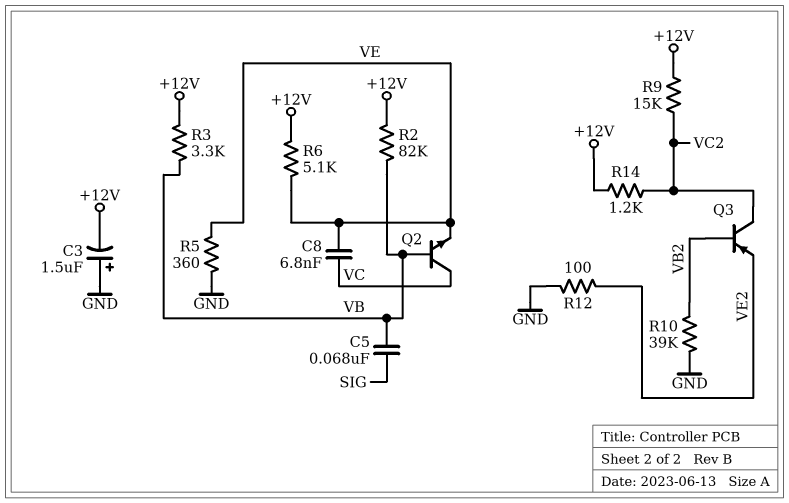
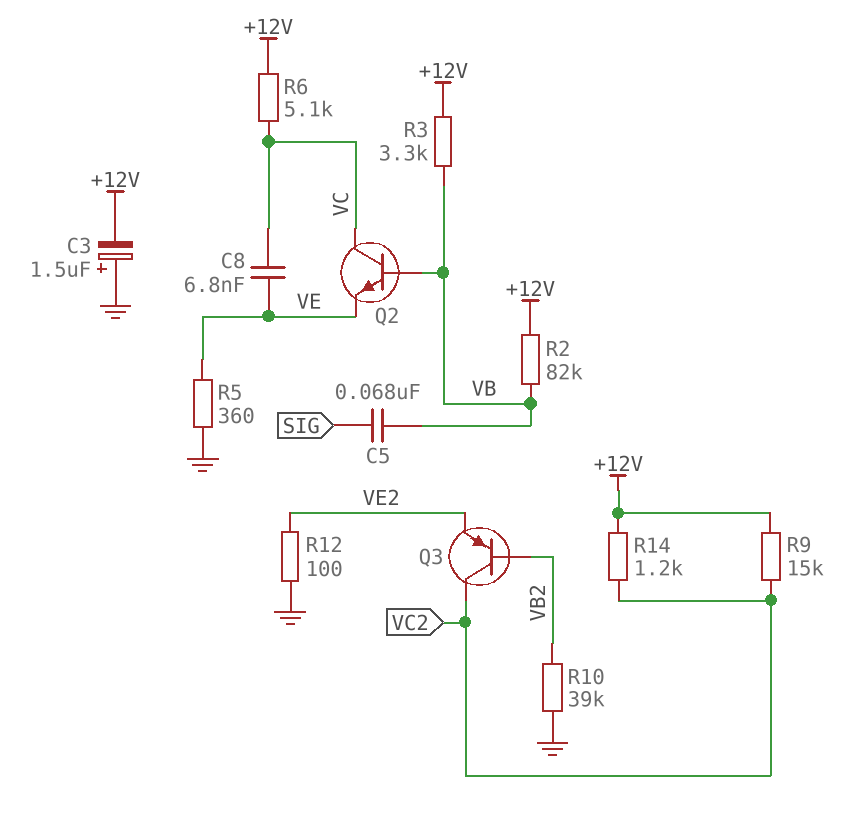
R6: 5.1k (+12V, VE) -> 5.1k (+12V, VC)

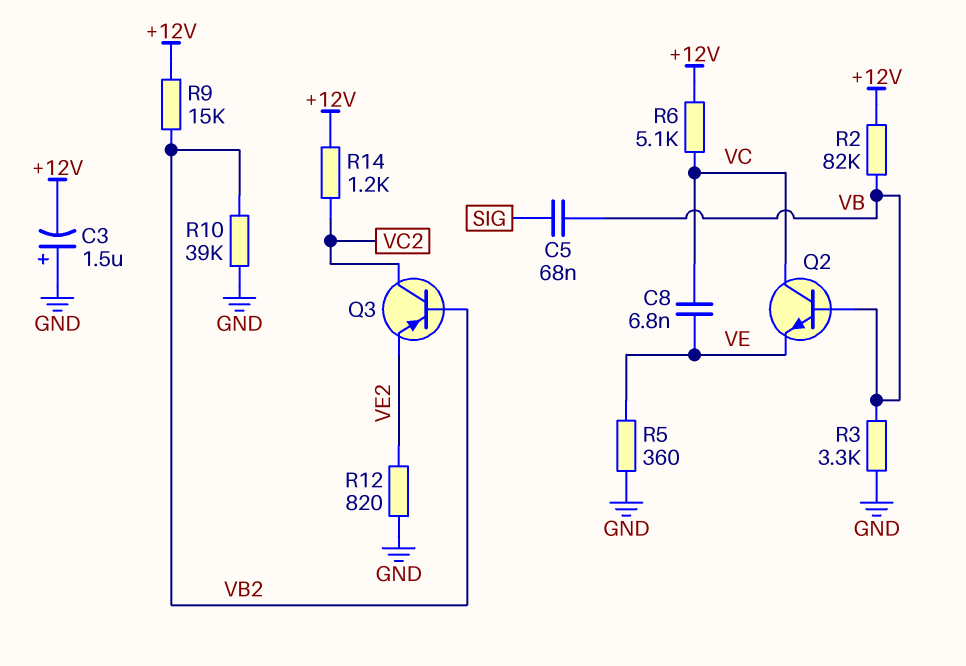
R3: 3.3k (+12V, VB) -> 3.3k (GND, VB)
R9: 15k (+12V, VC2) -> 15k (+12V, VB2)
R12: 100 (GND, VE2) -> 820 (GND, VE2)

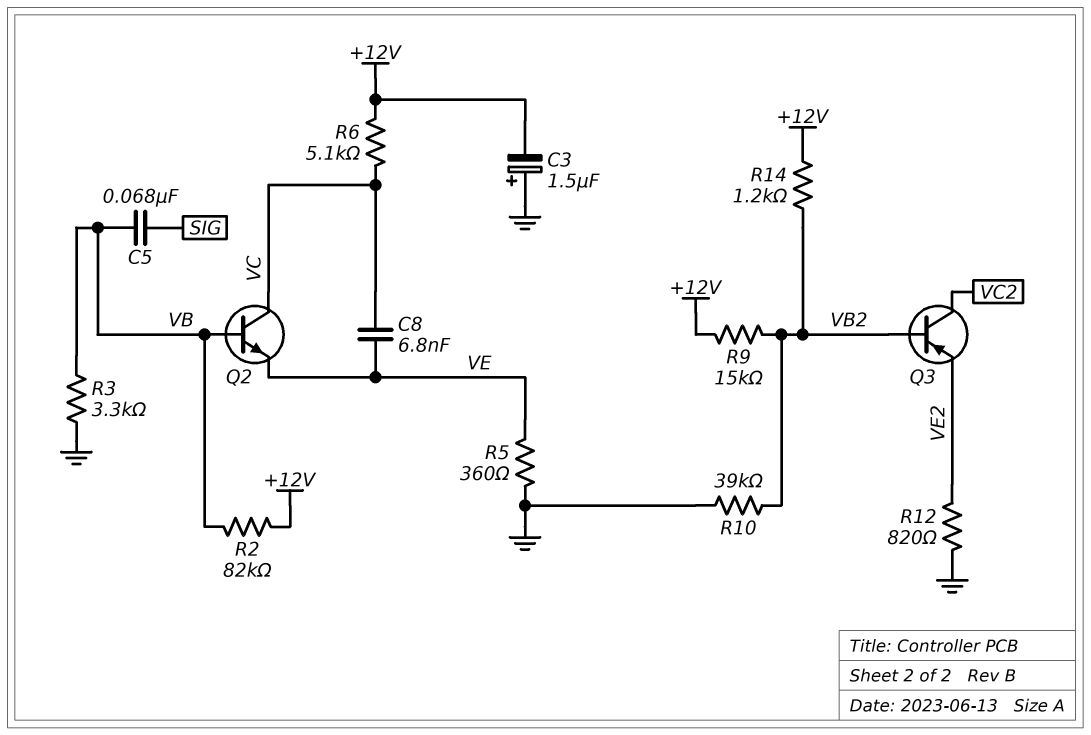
R14: 1.2k (+12V, VC2) -> 1.2k (+12V, VB2)

